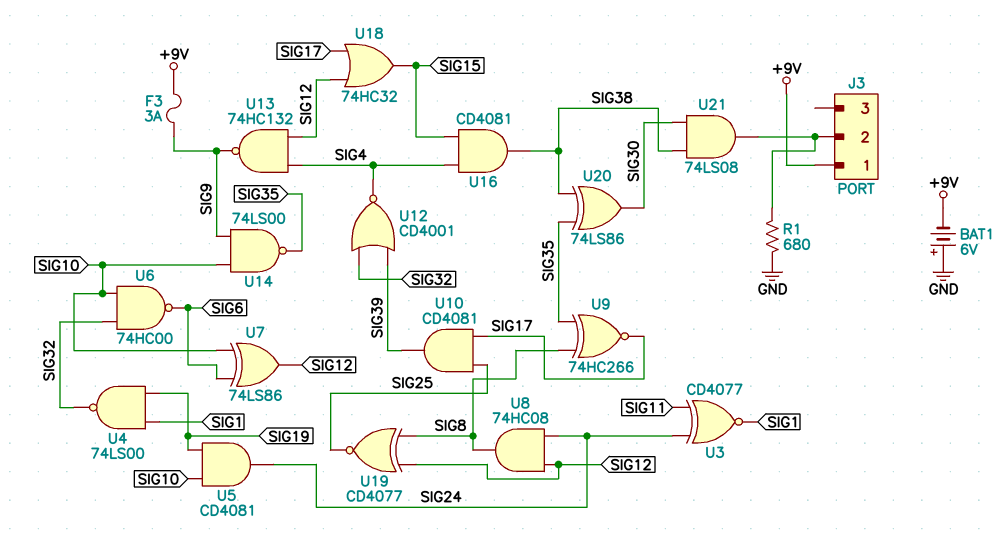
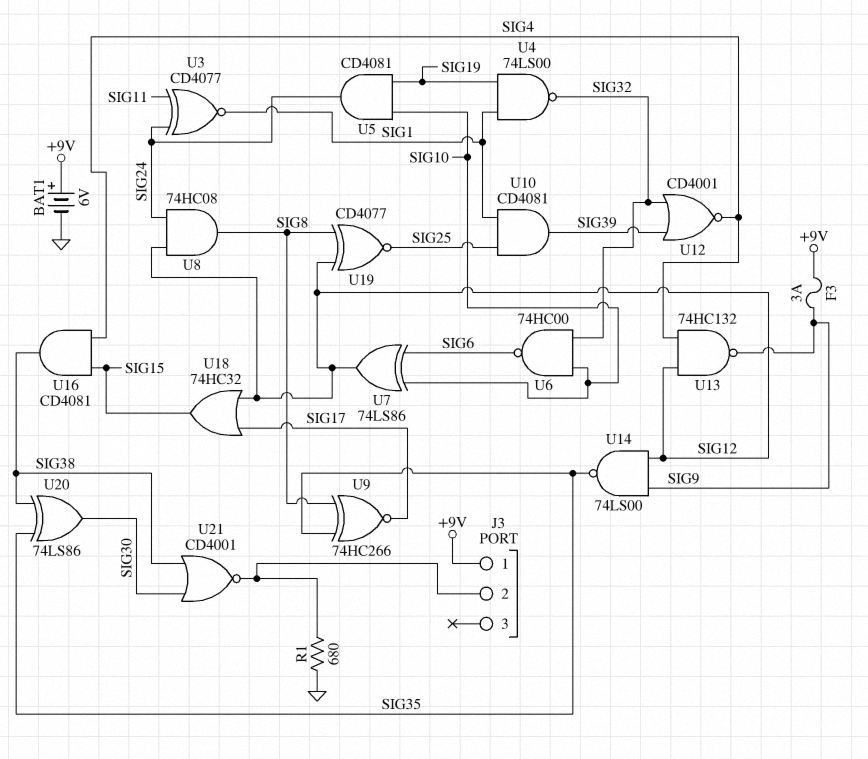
BAT1: 6V (plus GND, minus +9V) -> 6V (plus +9V, minus GND)
U10: AND CD4081 (in SIG17, in SIG25, out SIG39) -> AND CD4081 (in SIG1, in SIG25, out SIG39)
U14: NAND 74LS00 (in SIG9, in SIG10, out SIG35) -> NAND 74LS00 (in SIG9, in SIG12, out SIG35)
U21: AND 74LS08 (in SIG30, in SIG38, out J3/2) -> NOR CD4001 (in SIG30, in SIG38, out J3/2)

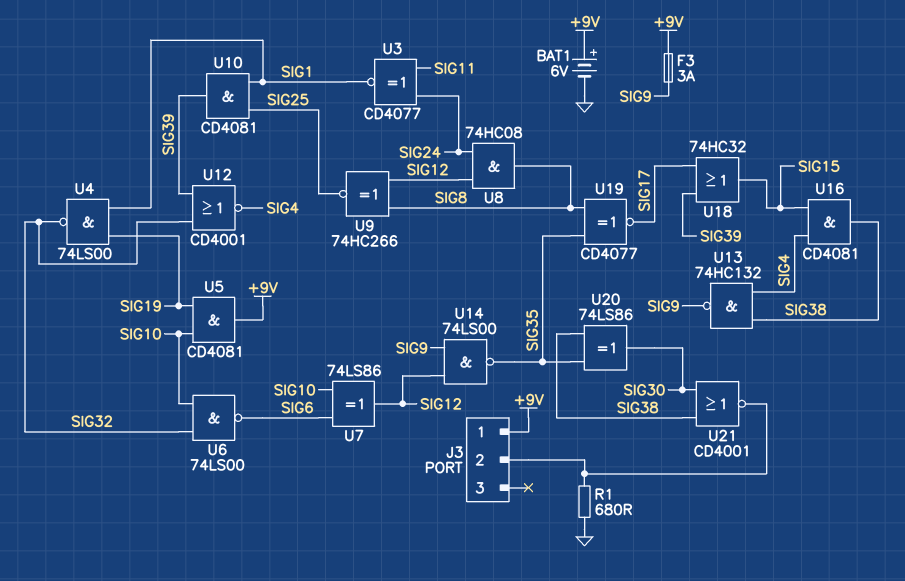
U5: AND CD4081 (in SIG10, in SIG19, out SIG24) -> AND CD4081 (in SIG10, in SIG19, out +9V)
U6: NAND 74HC00 (in SIG10, in SIG32, out SIG6) -> NAND 74LS00 (in SIG10, in SIG32, out SIG6)
U9: XNOR 74HC266 (in SIG8, in SIG35, out SIG17) -> XNOR 74HC266 (in SIG8, in SIG12, out SIG25)
U13: NAND 74HC132 (in SIG4, in SIG12, out SIG9) -> NAND 74HC132 (in SIG4, in SIG38, out SIG9)
U18: OR 74HC32 (in SIG12, in SIG17, out SIG15) -> OR 74HC32 (in SIG17, in SIG39, out SIG15)
U19: XNOR CD4077 (in SIG8, in SIG12, out SIG25) -> XNOR CD4077 (in SIG8, in SIG35, out SIG17)

